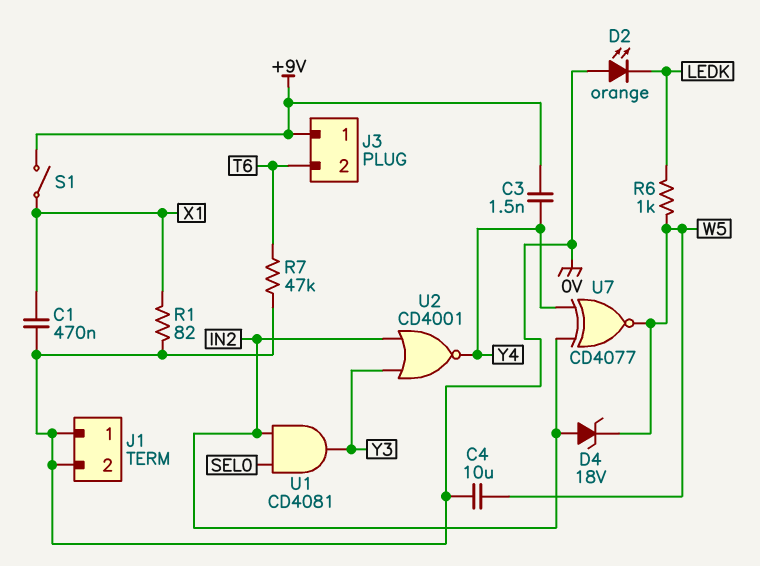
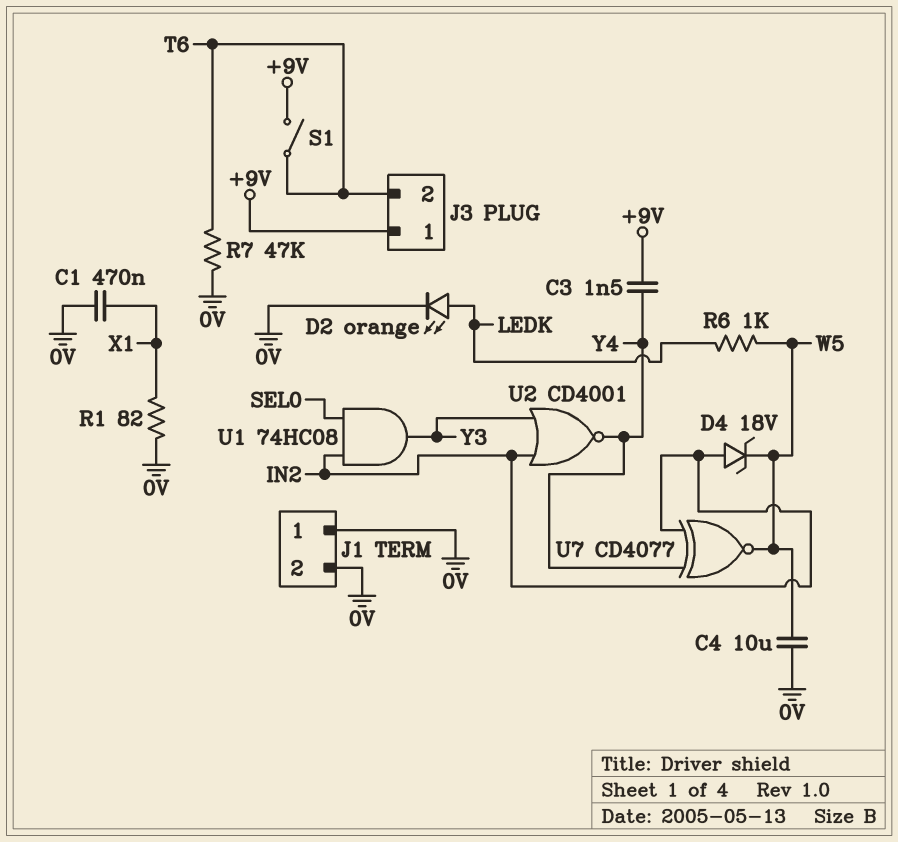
D2: LED orange (A 0V, K LEDK) -> LED orange (A LEDK, K 0V)
S1: switch (+9V, X1) -> switch (+9V, T6)
U1: AND CD4081 (in IN2, in SEL0, out Y3) -> AND 74HC08 (in IN2, in SEL0, out Y3)

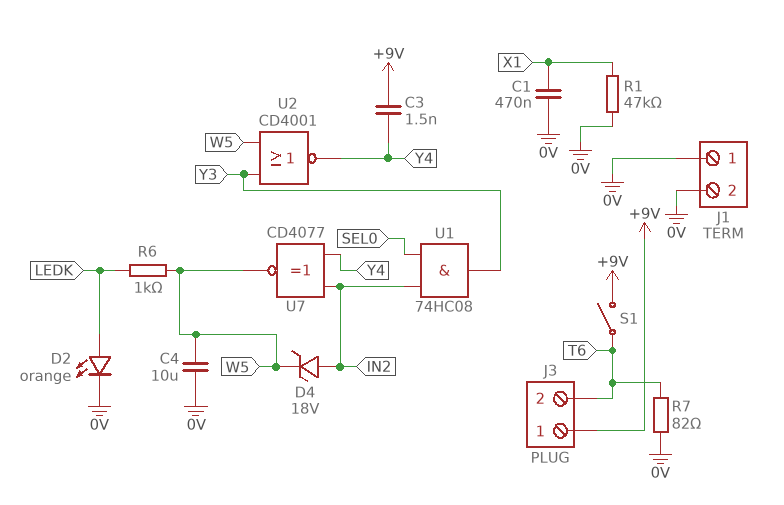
R1: 82 (0V, X1) -> 47k (0V, X1)
R7: 47k (0V, T6) -> 82 (0V, T6)
U2: NOR CD4001 (in IN2, in Y3, out Y4) -> NOR CD4001 (in W5, in Y3, out Y4)

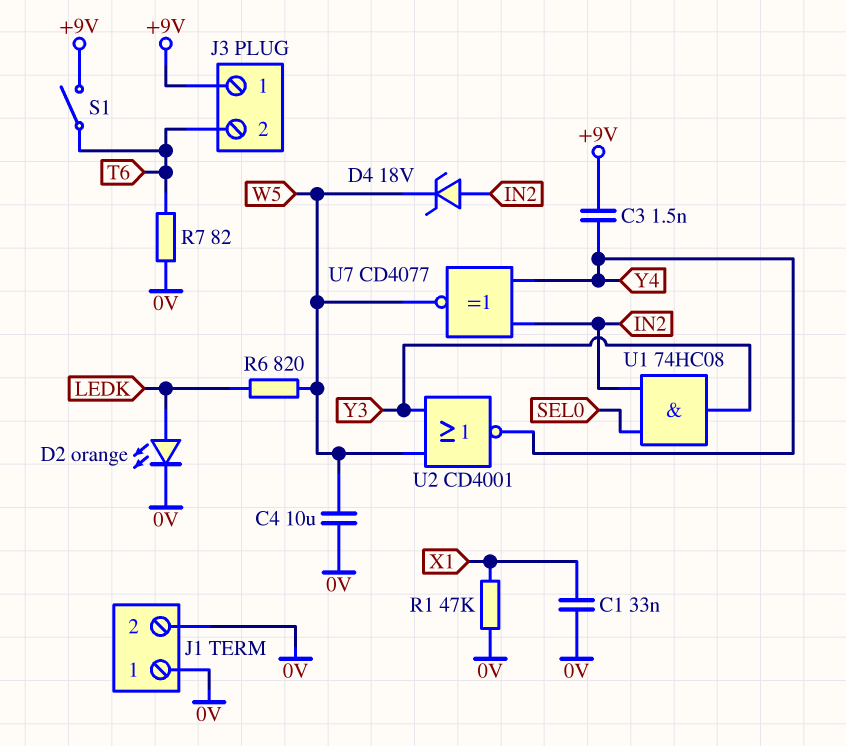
C1: 470nF (0V, X1) -> 33nF (0V, X1)
R6: 1k (LEDK, W5) -> 820 (LEDK, W5)

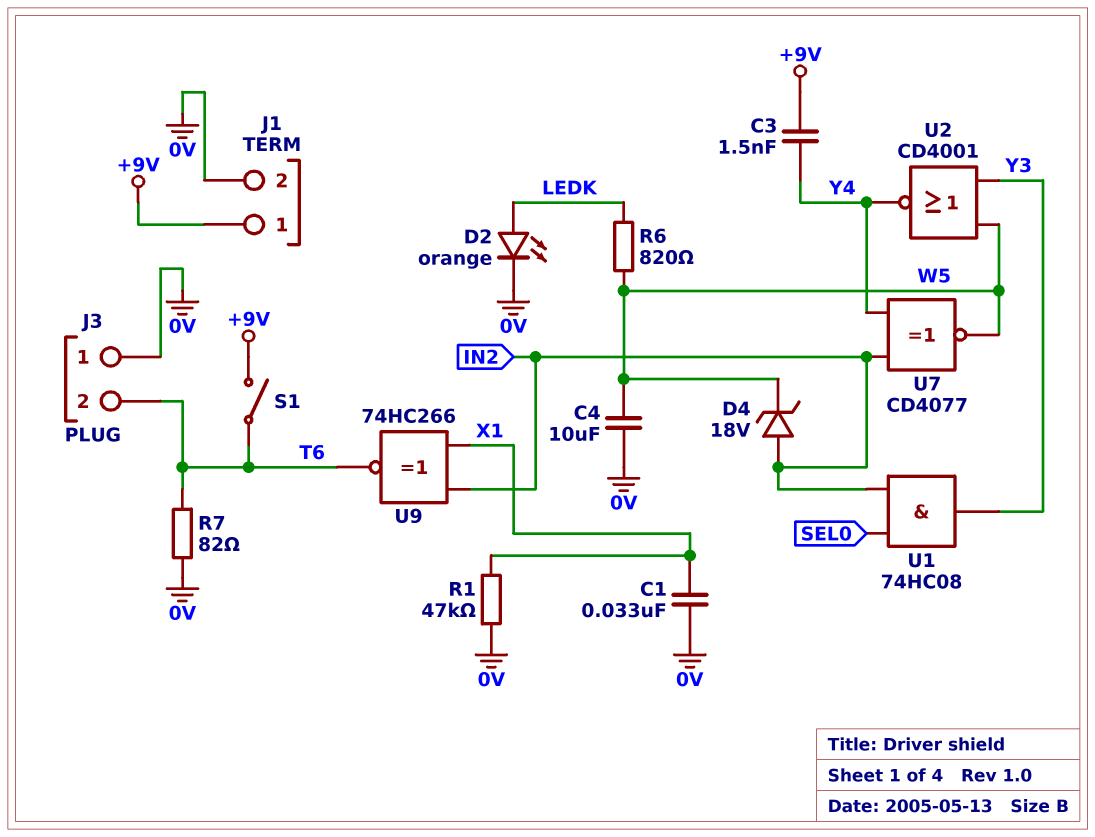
J1 pin 1: 0V -> +9V
J3 pin 1: +9V -> 0V
U9: none -> XNOR 74HC266 (in IN2, in X1, out T6)

